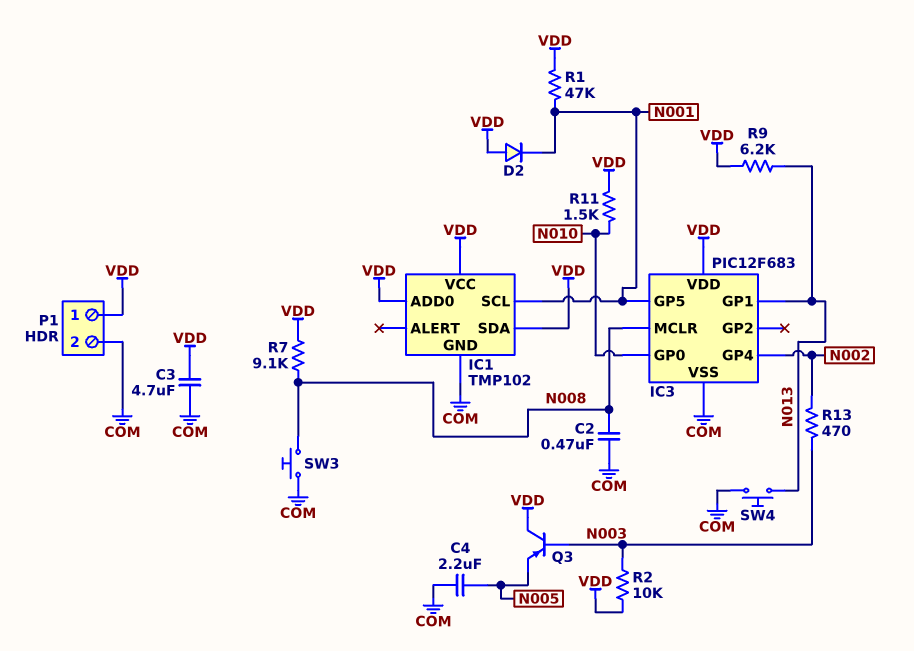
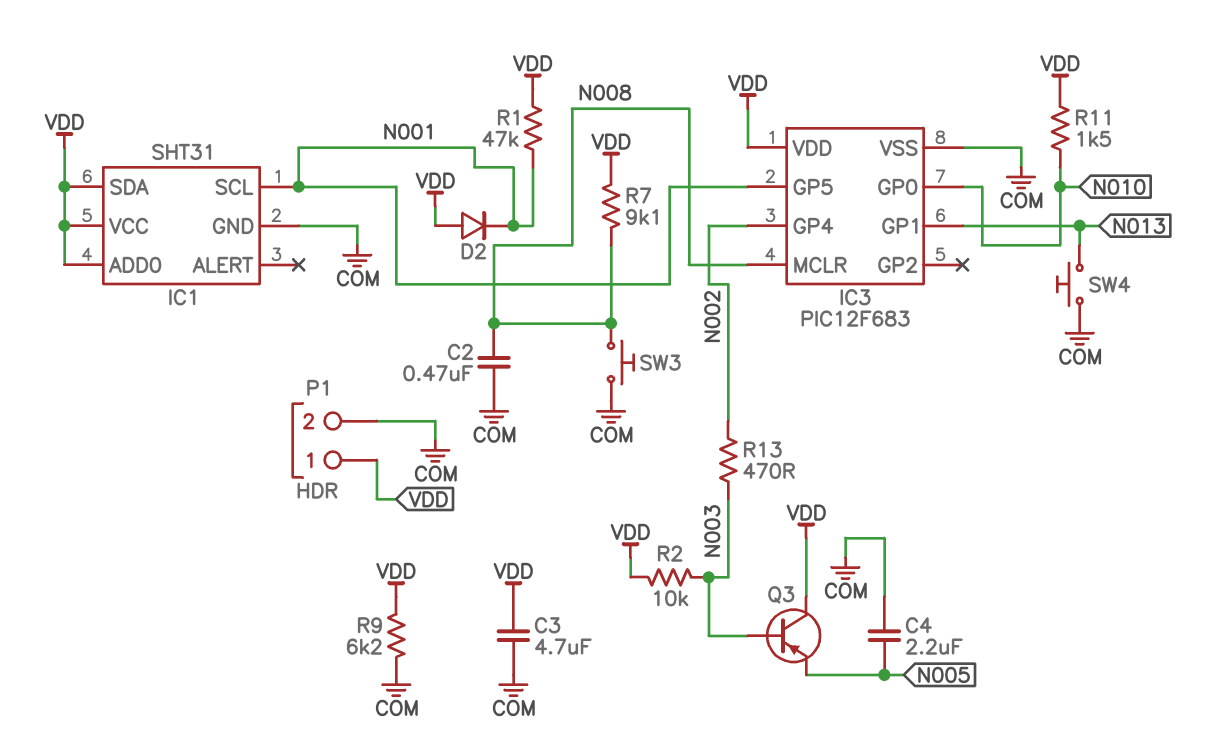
IC1: TMP102 -> SHT31
R9: 6.2k (N013, VDD) -> 6.2k (COM, VDD)

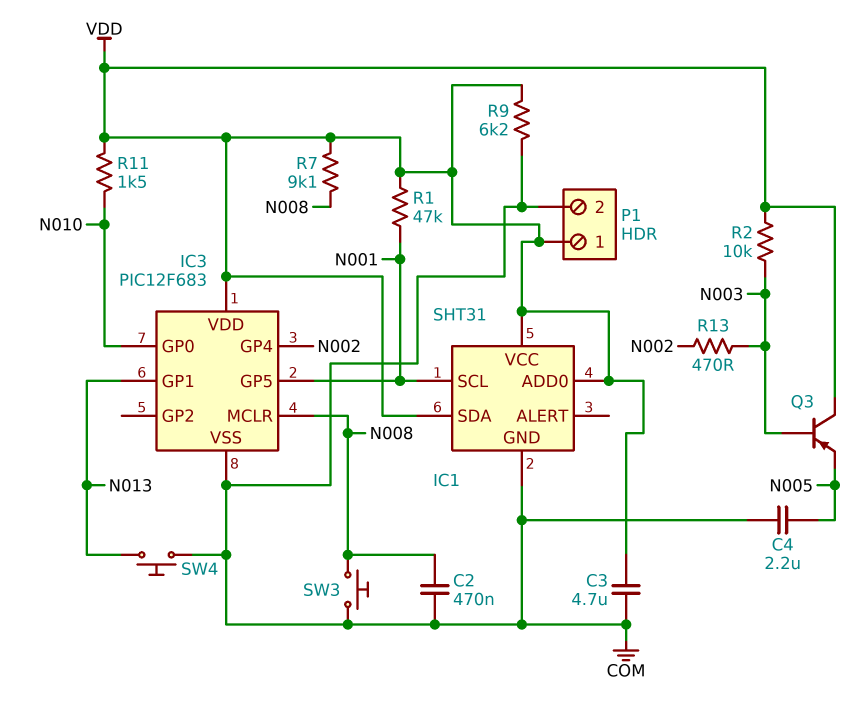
D2: diode (A VDD, K N001) -> none

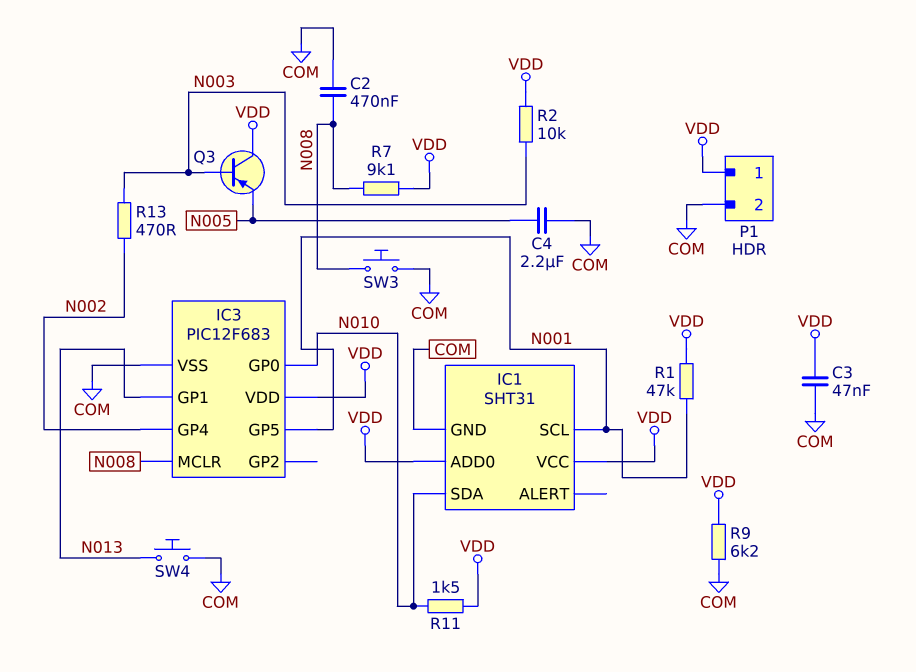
C3: 4.7uF (COM, VDD) -> 47nF (COM, VDD)
IC1 pin SDA: VDD -> N010

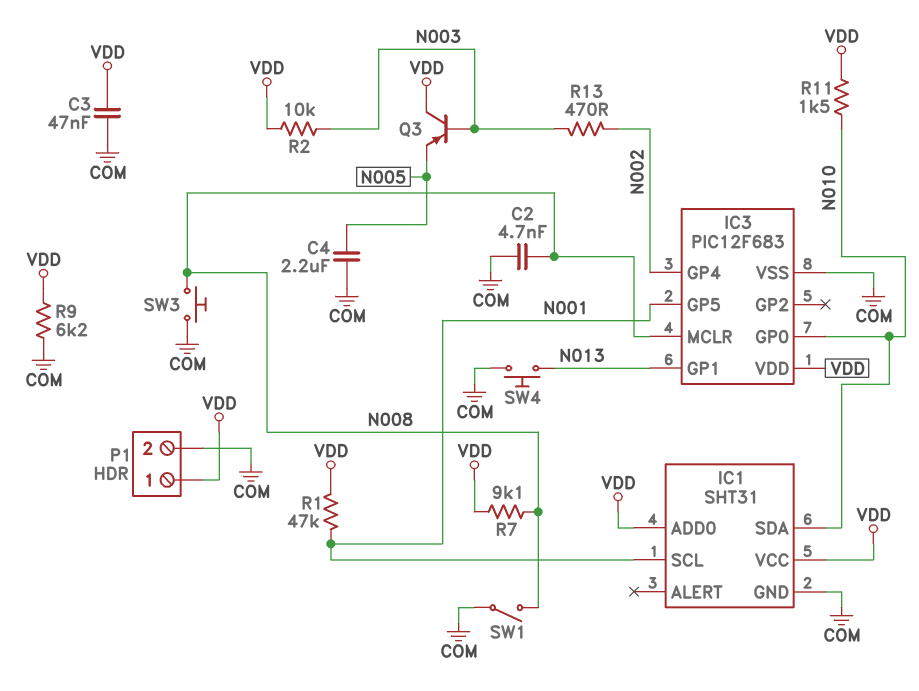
C2: 470nF (COM, N008) -> 4.7nF (COM, N008)
SW1: none -> switch (COM, N008)

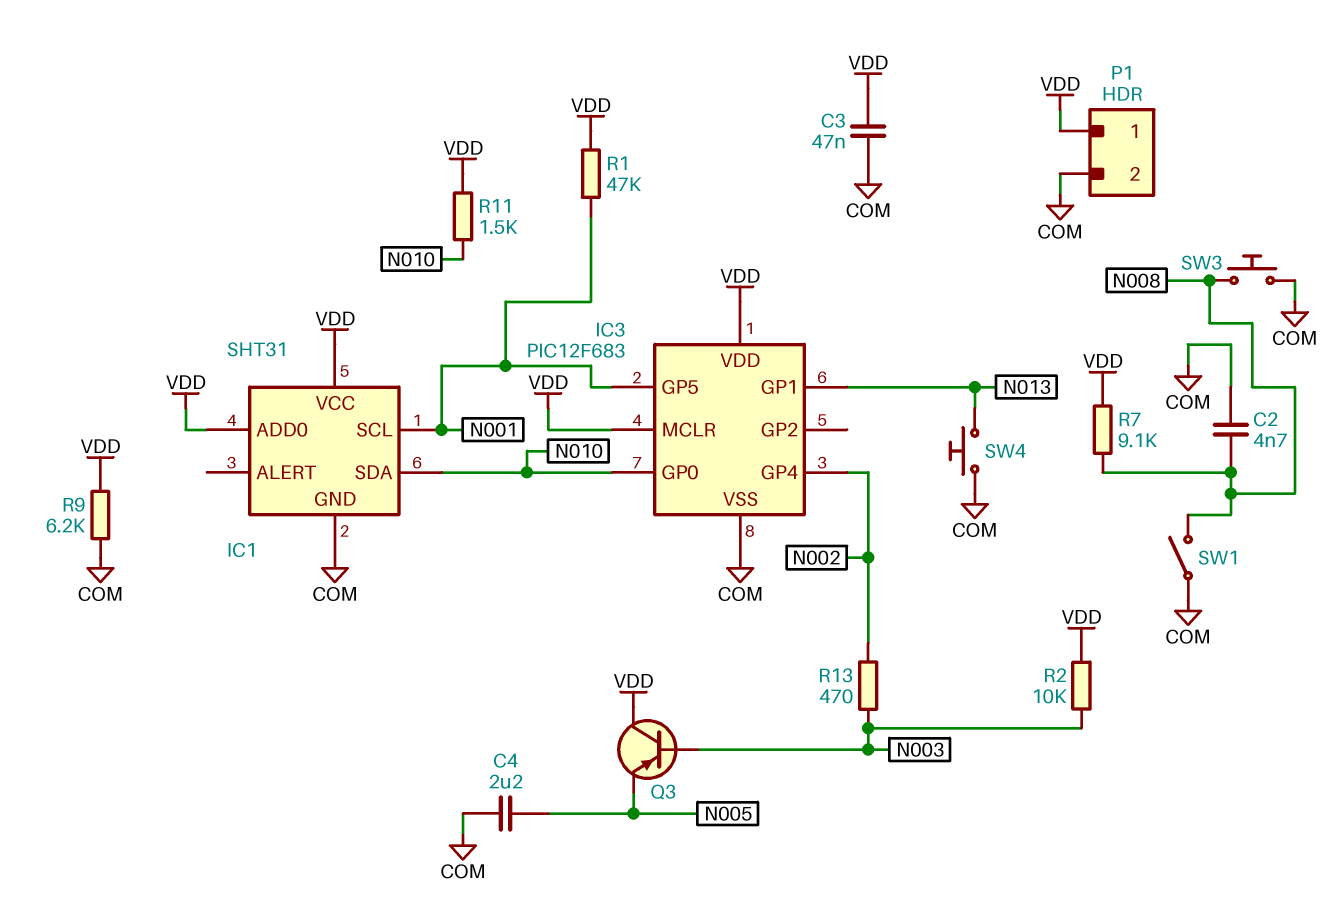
IC3 pin MCLR: N008 -> VDD

